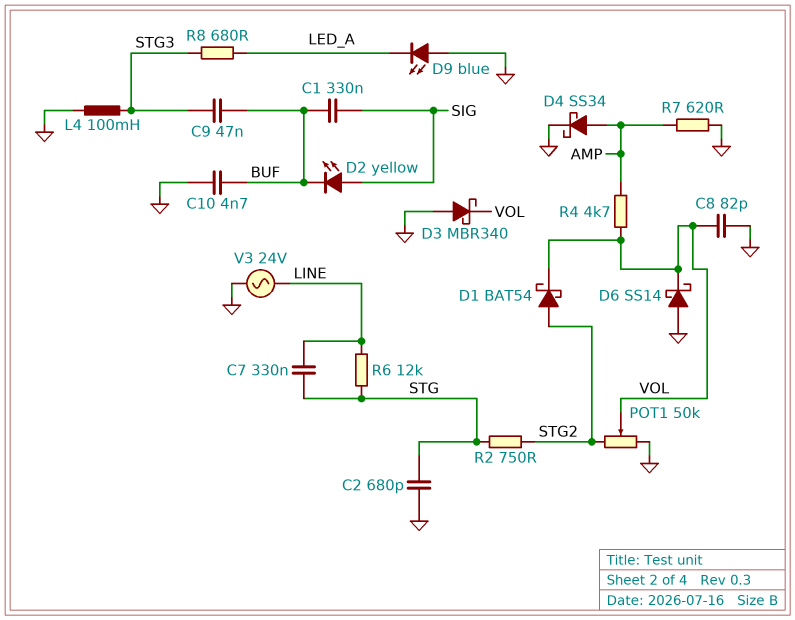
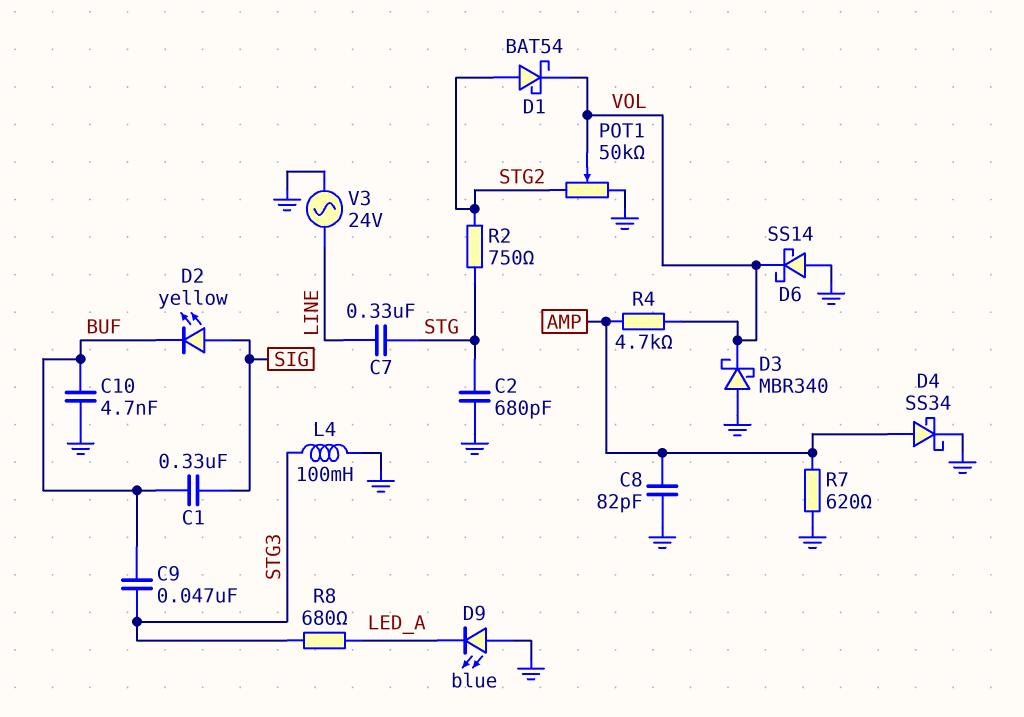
C8: 82pF (GND, VOL) -> 82pF (AMP, GND)
R6: 12k (LINE, STG) -> none

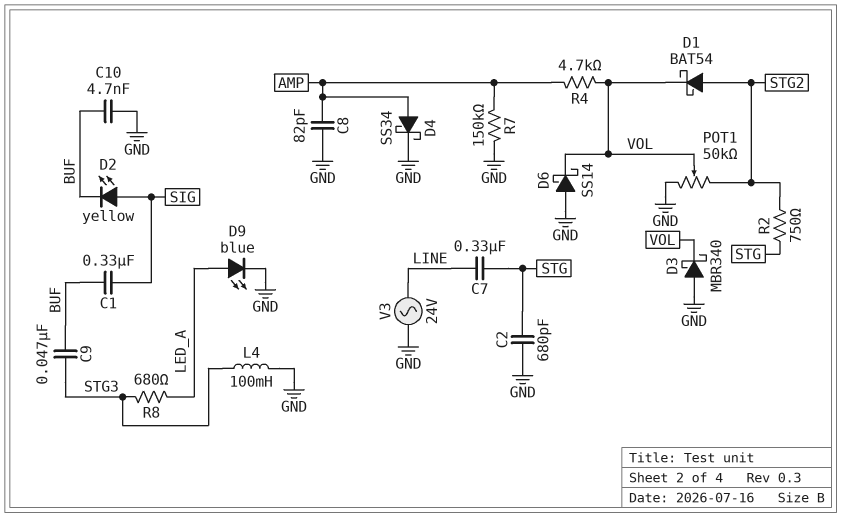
D9: LED blue (A GND, K LED_A) -> LED blue (A LED_A, K GND)
R7: 620 (AMP, GND) -> 150k (AMP, GND)

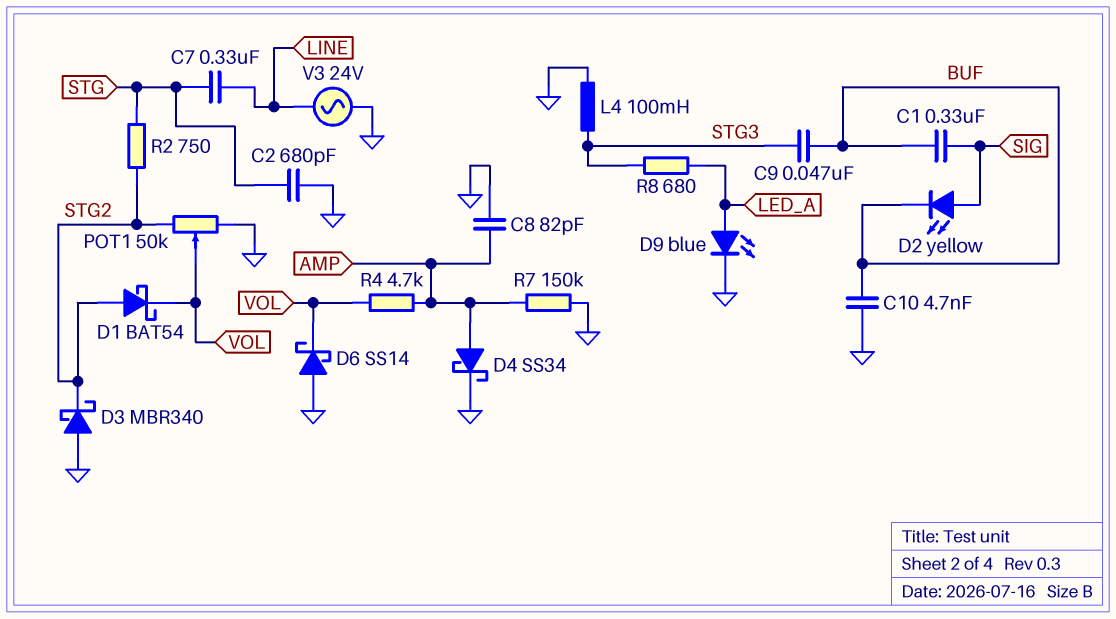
D3: schottky MBR340 (A GND, K VOL) -> schottky MBR340 (A GND, K STG2)

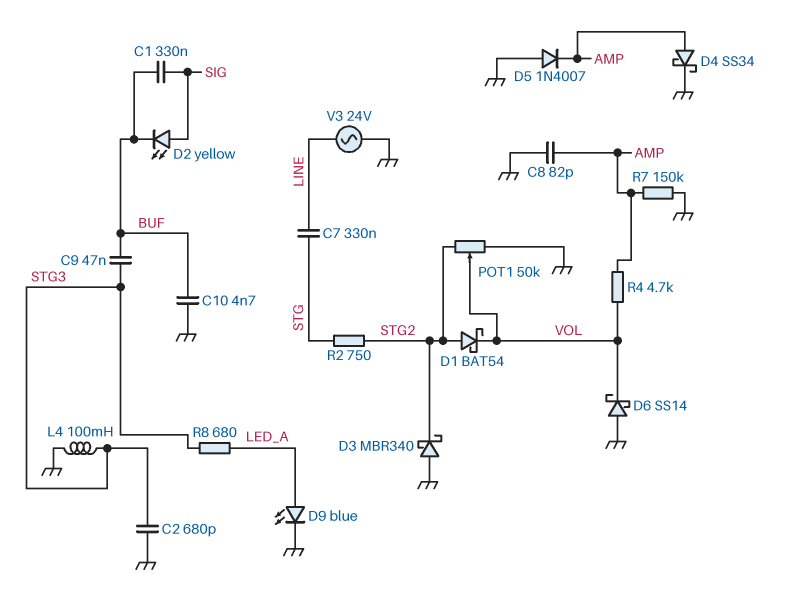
C2: 680pF (GND, STG) -> 680pF (GND, STG3)
D5: none -> diode 1N4007 (A GND, K AMP)

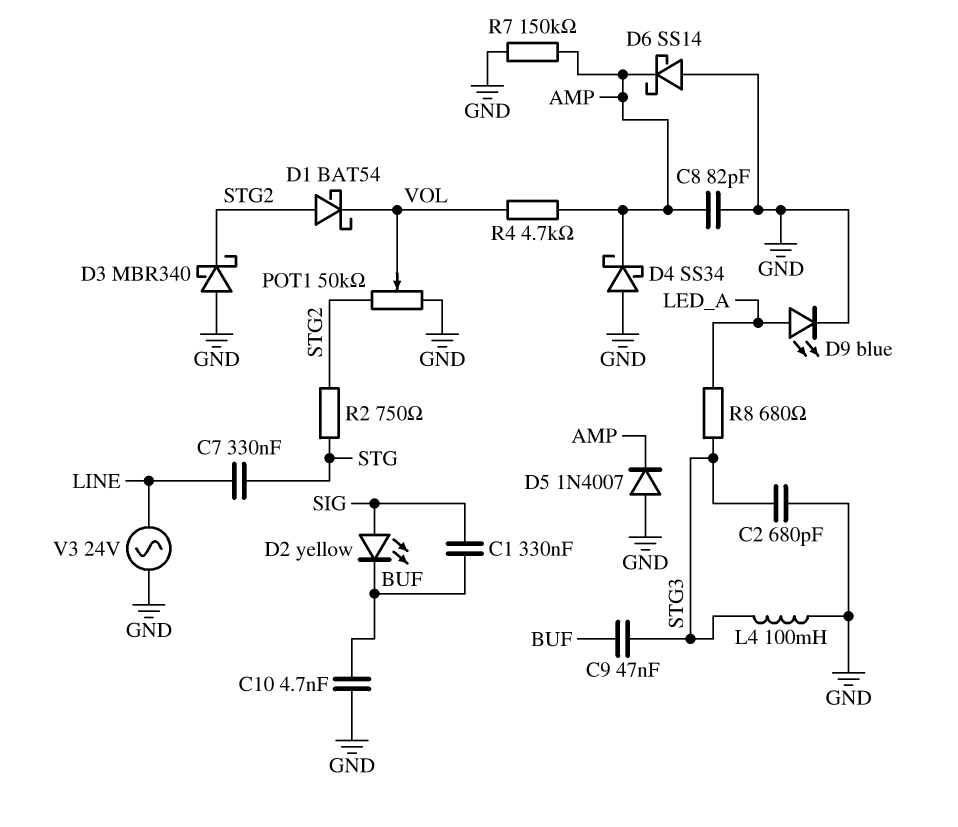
D4: schottky SS34 (A AMP, K GND) -> schottky SS34 (A GND, K AMP)
D6: schottky SS14 (A GND, K VOL) -> schottky SS14 (A GND, K AMP)

